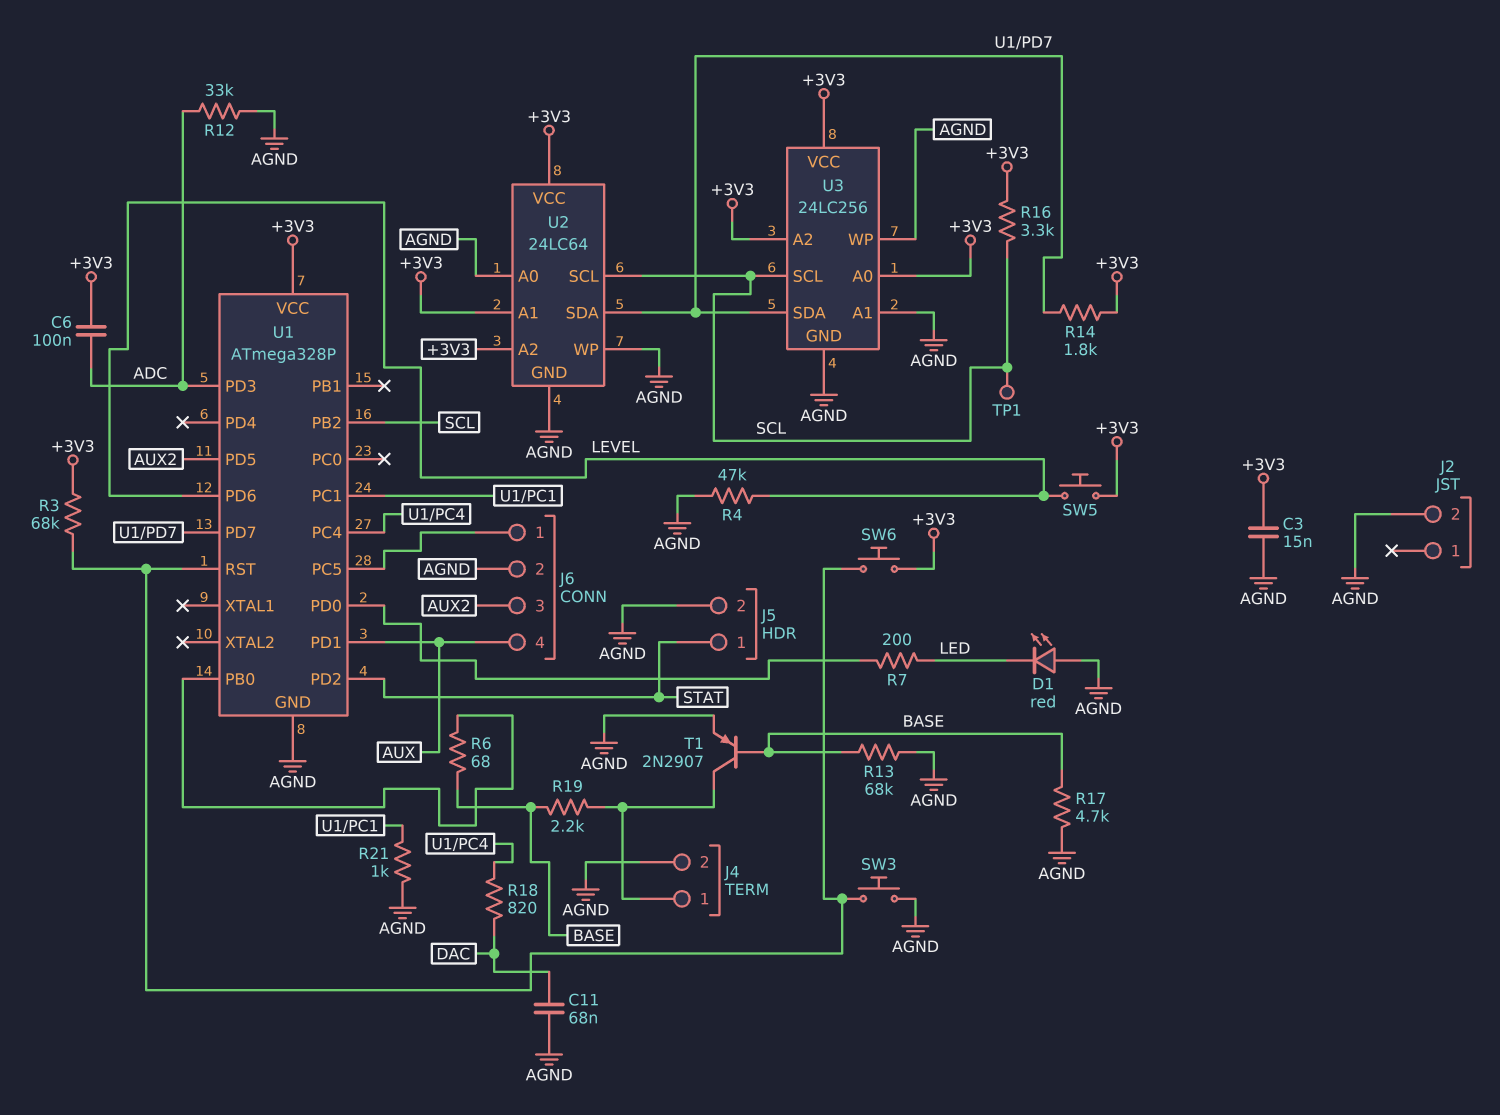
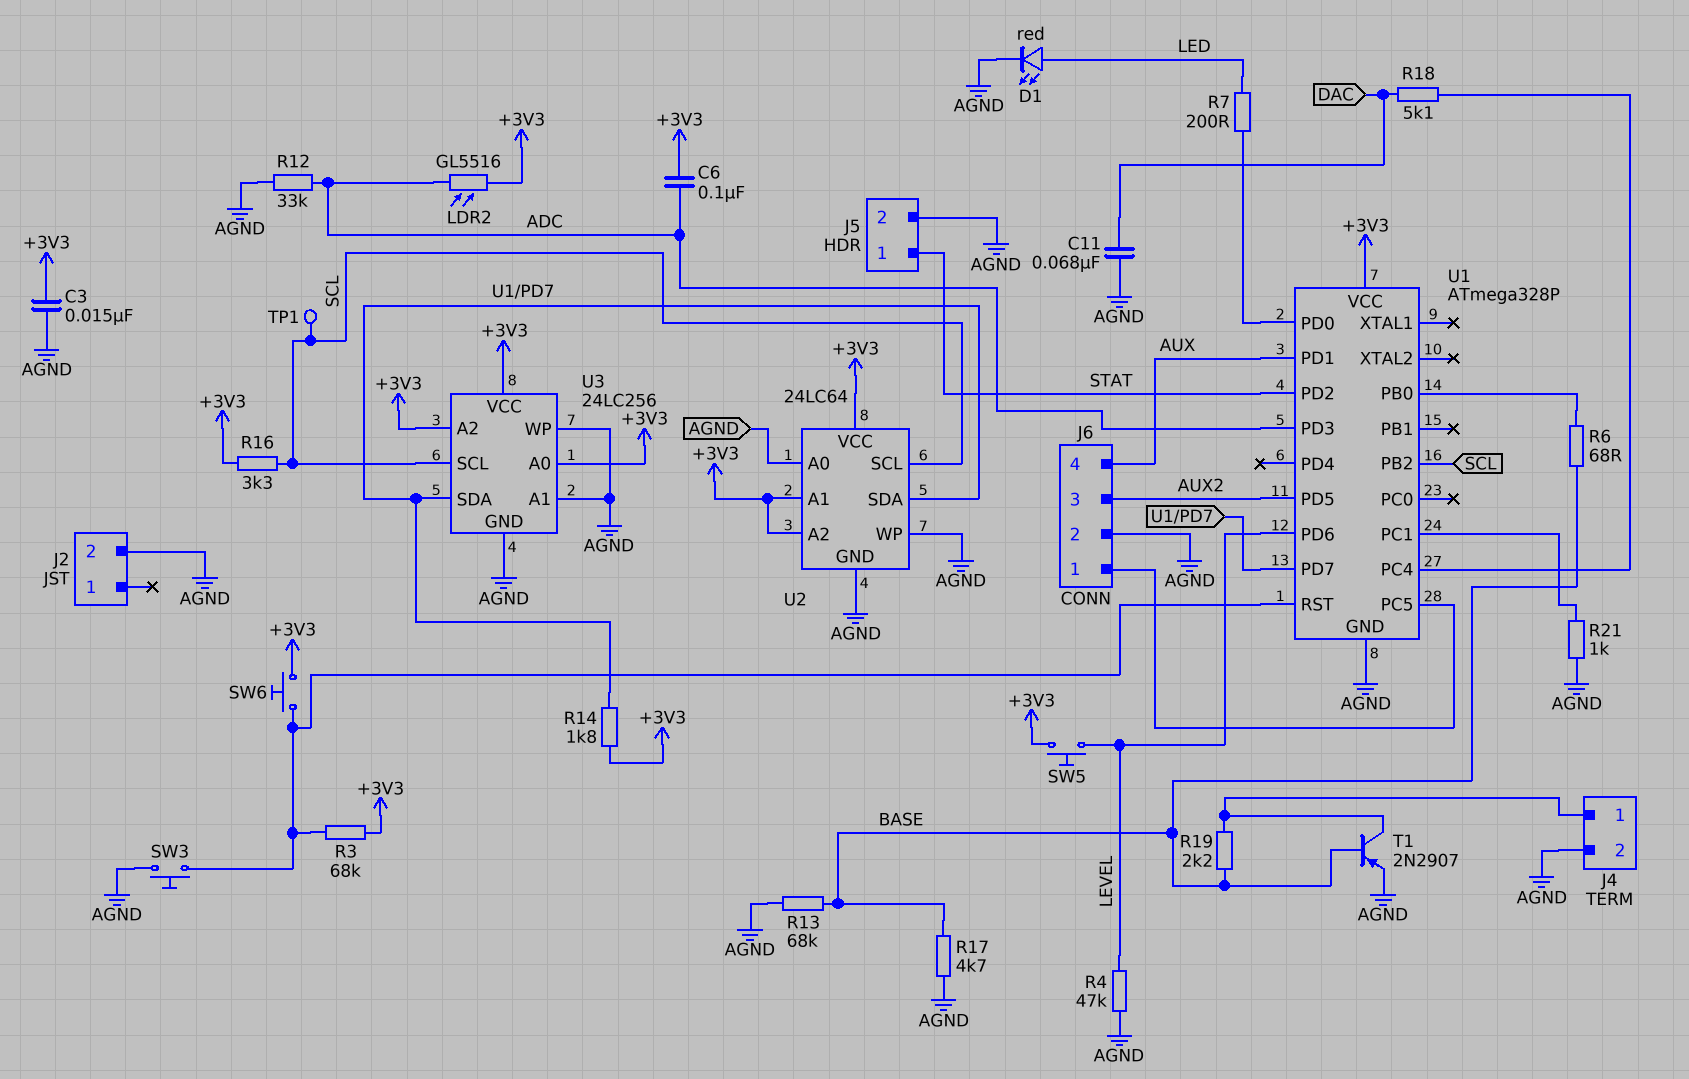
D1: LED red (A AGND, K LED) -> LED red (A LED, K AGND)
LDR2: none -> GL5516 (+3V3, ADC)
R18: 820 (DAC, U1/PC4) -> 5.1k (DAC, U1/PC4)

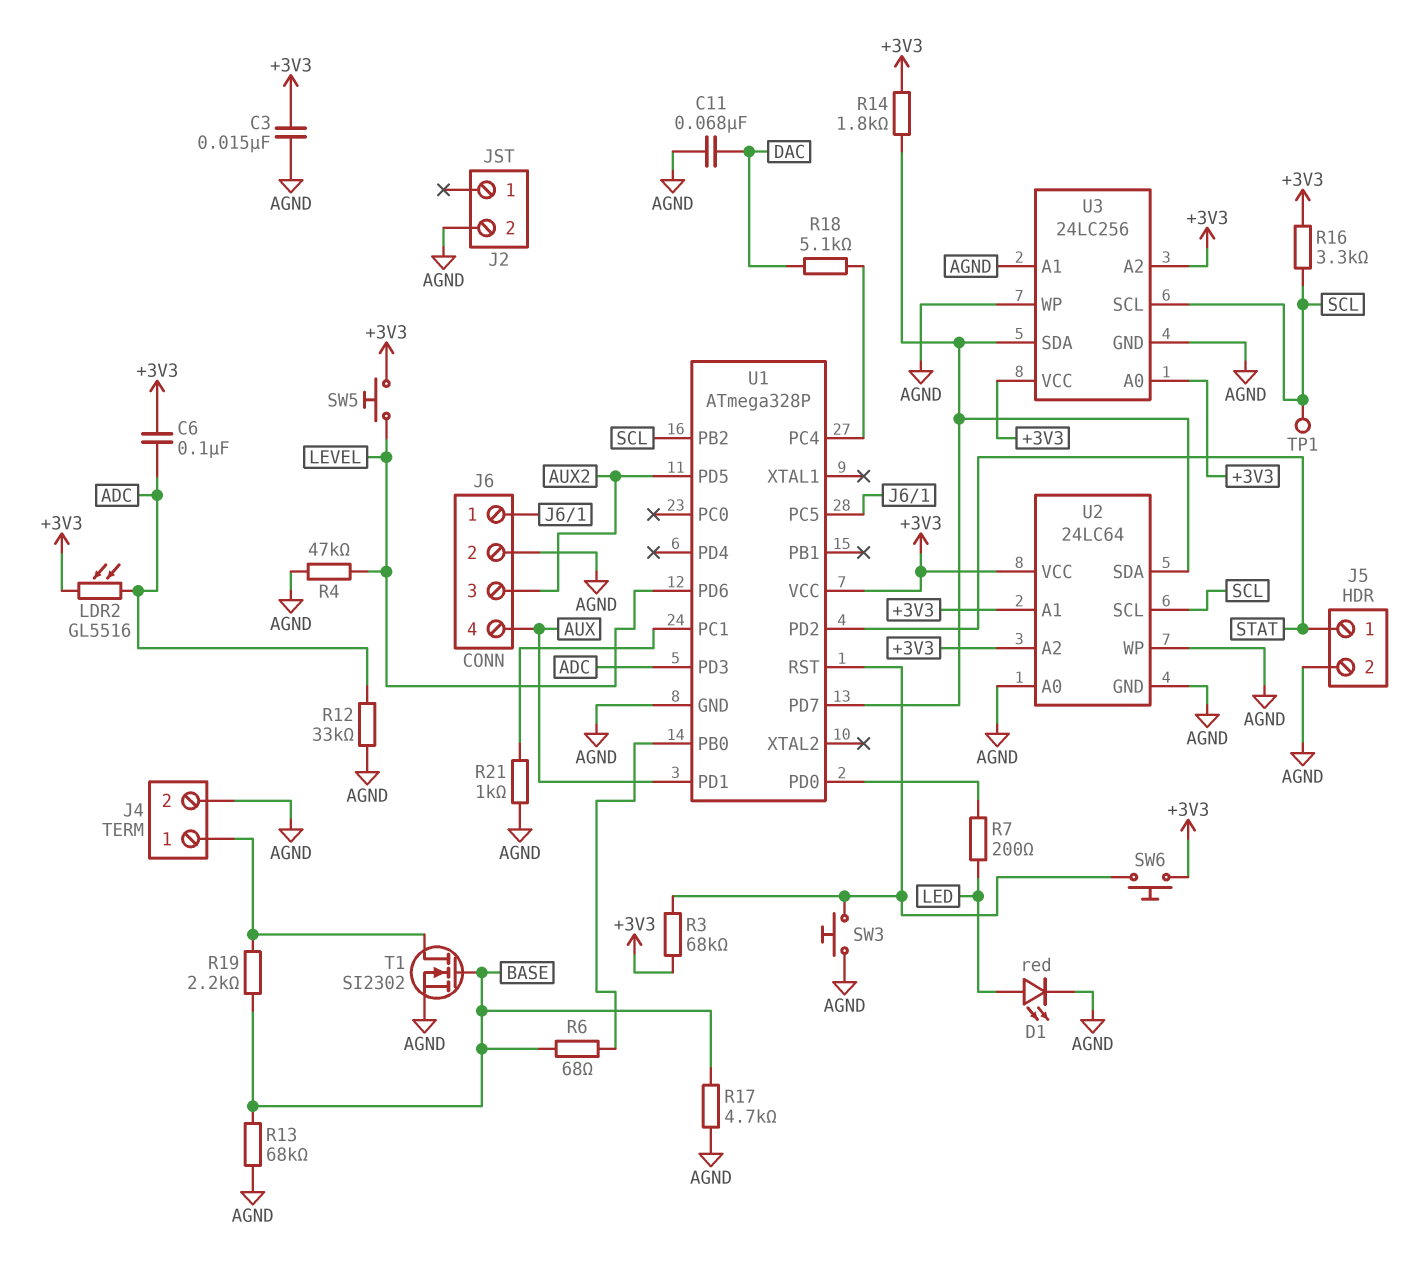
T1: PNP 2N2907 (B BASE, C J4/1, E AGND) -> NMOS SI2302 (G BASE, D J4/1, S AGND)

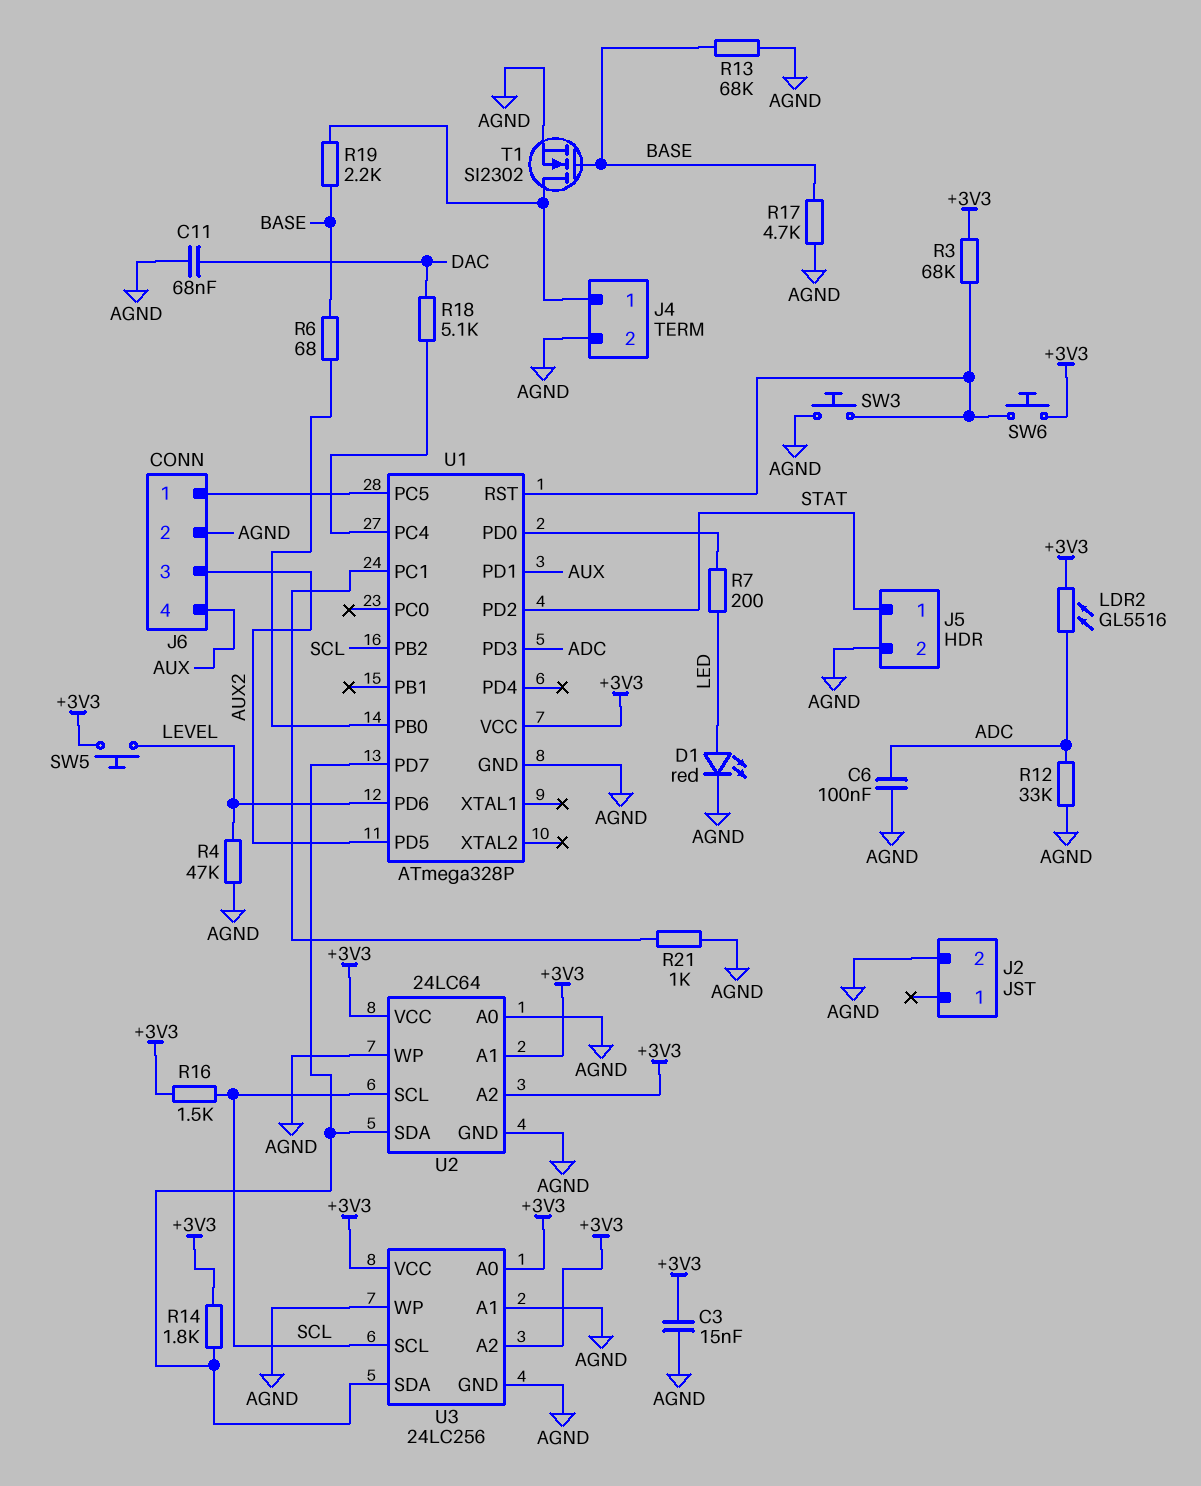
C6: 100nF (+3V3, ADC) -> 100nF (ADC, AGND)
R16: 3.3k (+3V3, SCL) -> 1.5k (+3V3, SCL)
TP1: test point (SCL) -> none

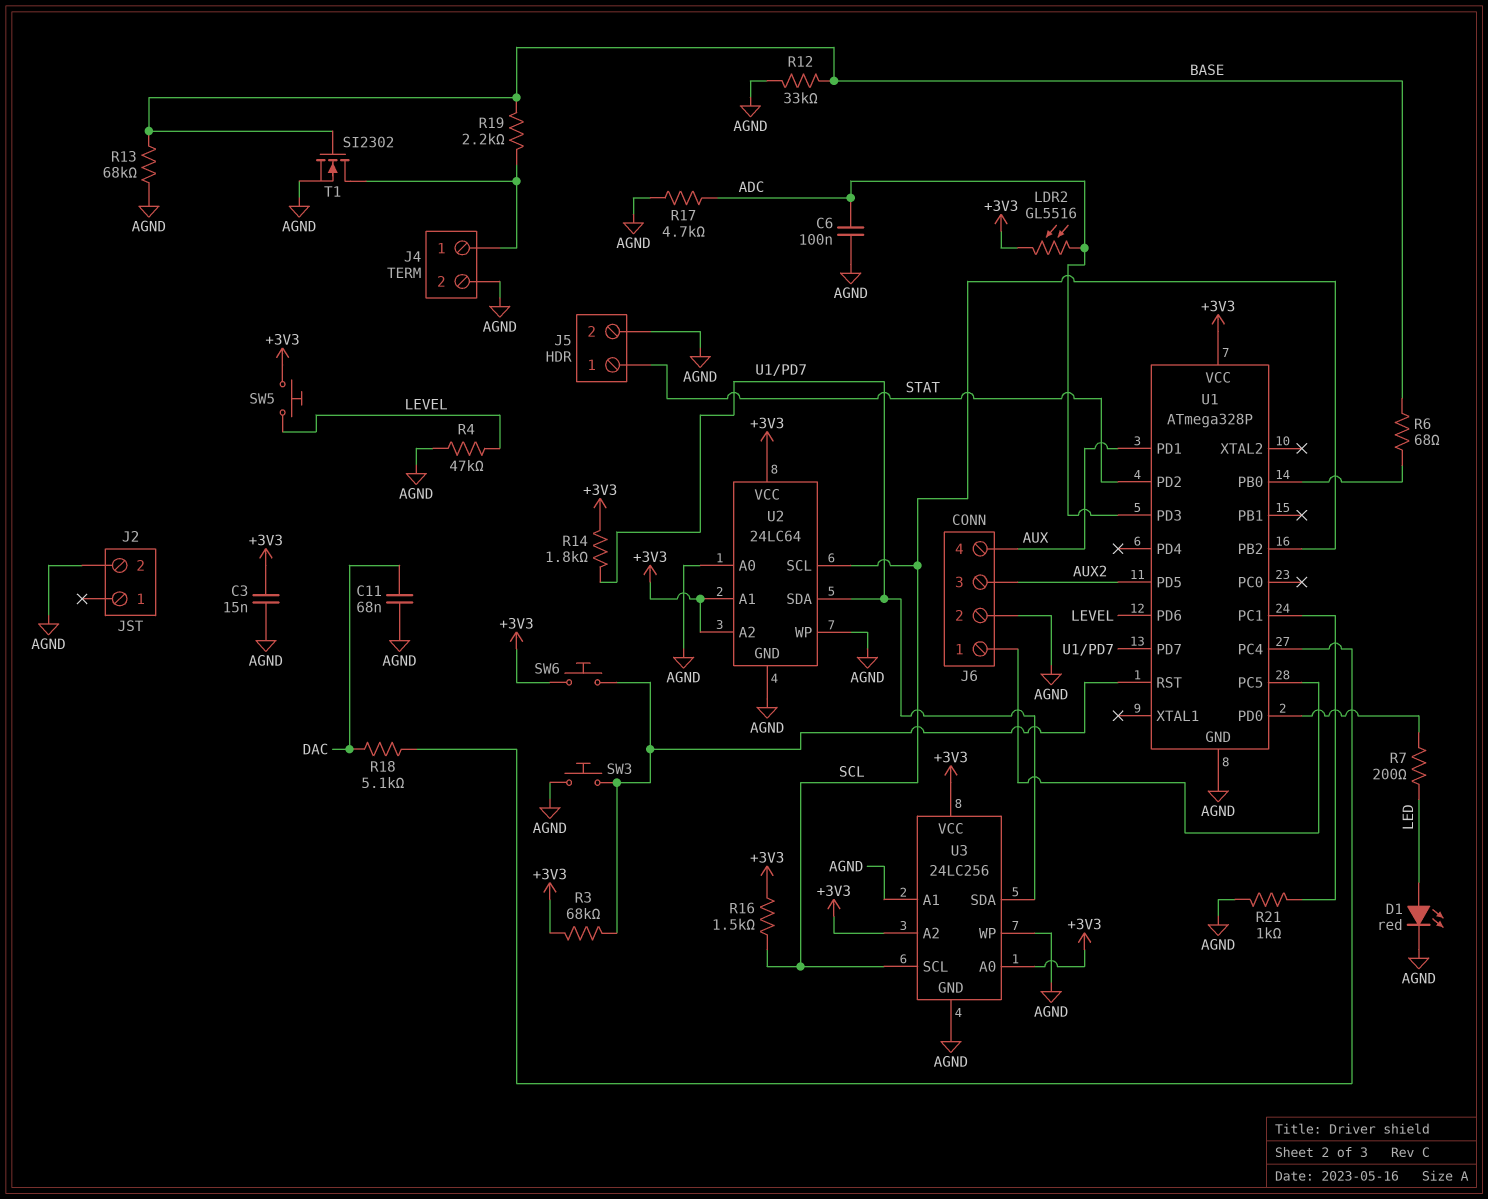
R12: 33k (ADC, AGND) -> 33k (AGND, BASE)
R17: 4.7k (AGND, BASE) -> 4.7k (ADC, AGND)

